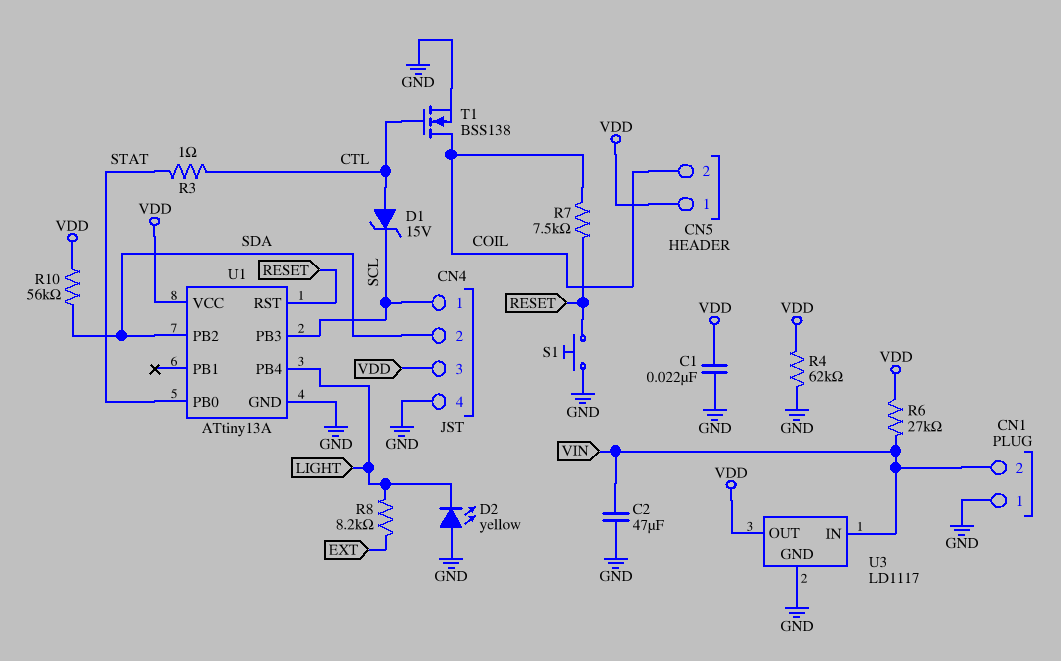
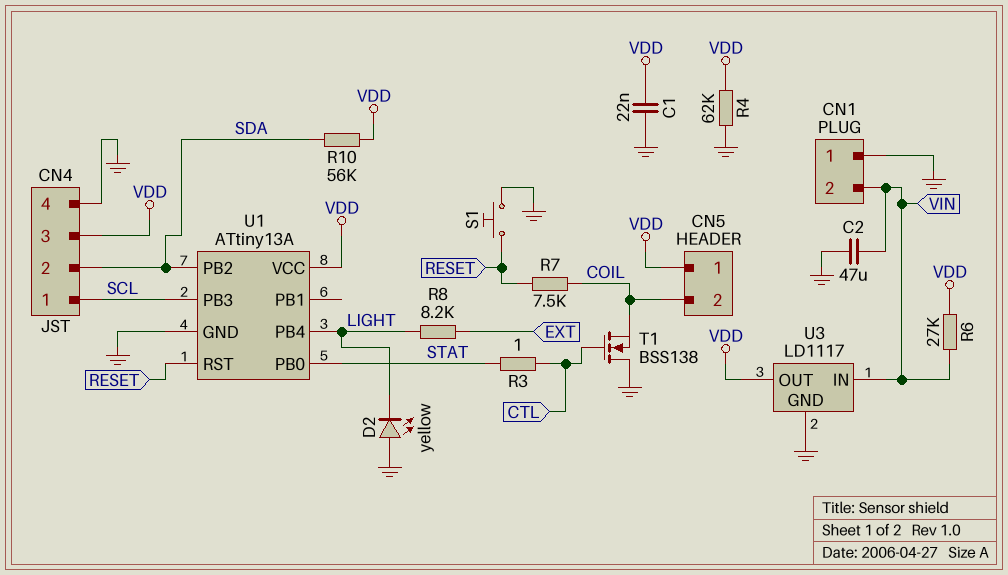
D1: zener 15V (A CTL, K SCL) -> none
T1: NMOS BSS138 (G CTL, D COIL, S GND) -> NMOS BSS138 (G CTL, D GND, S COIL)

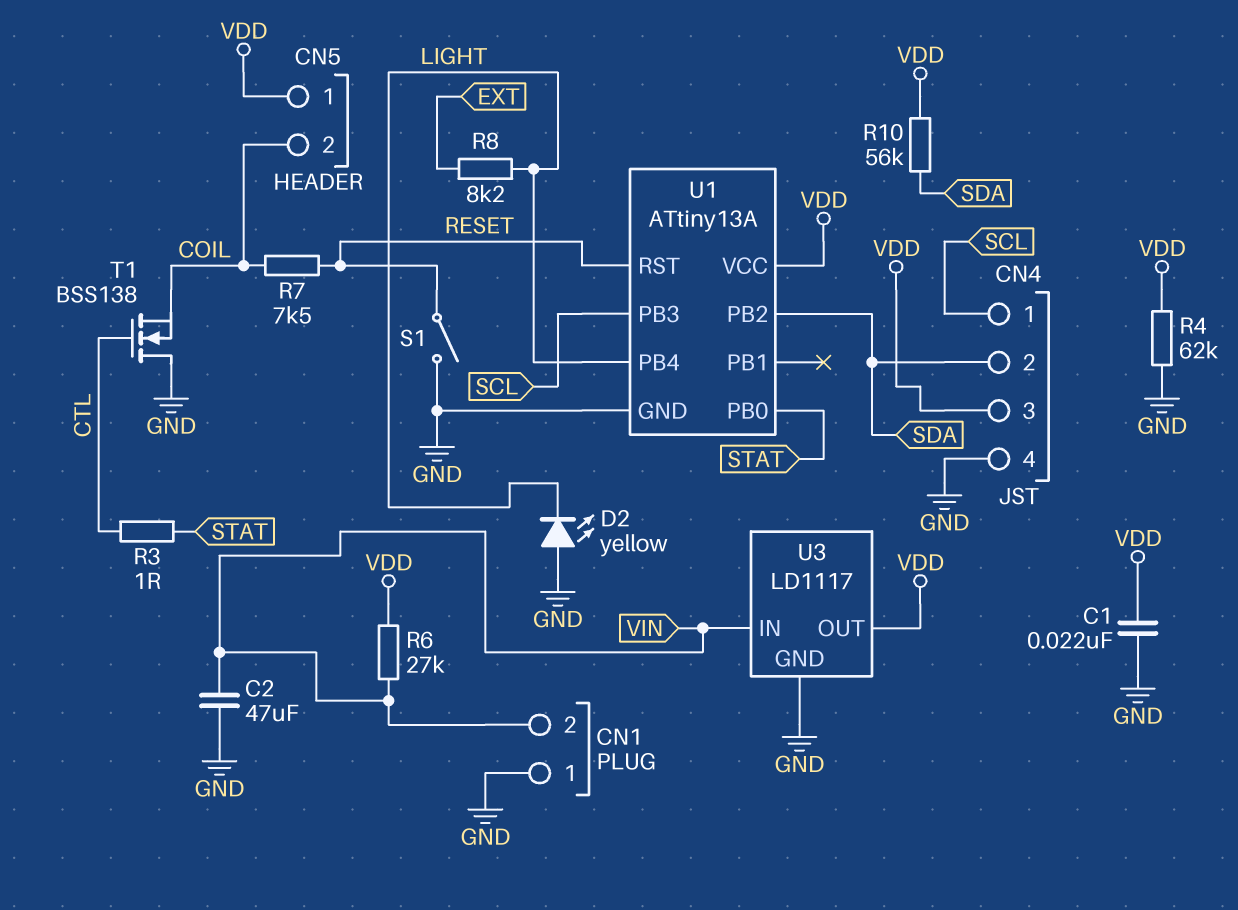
S1: button (GND, RESET) -> switch (GND, RESET)

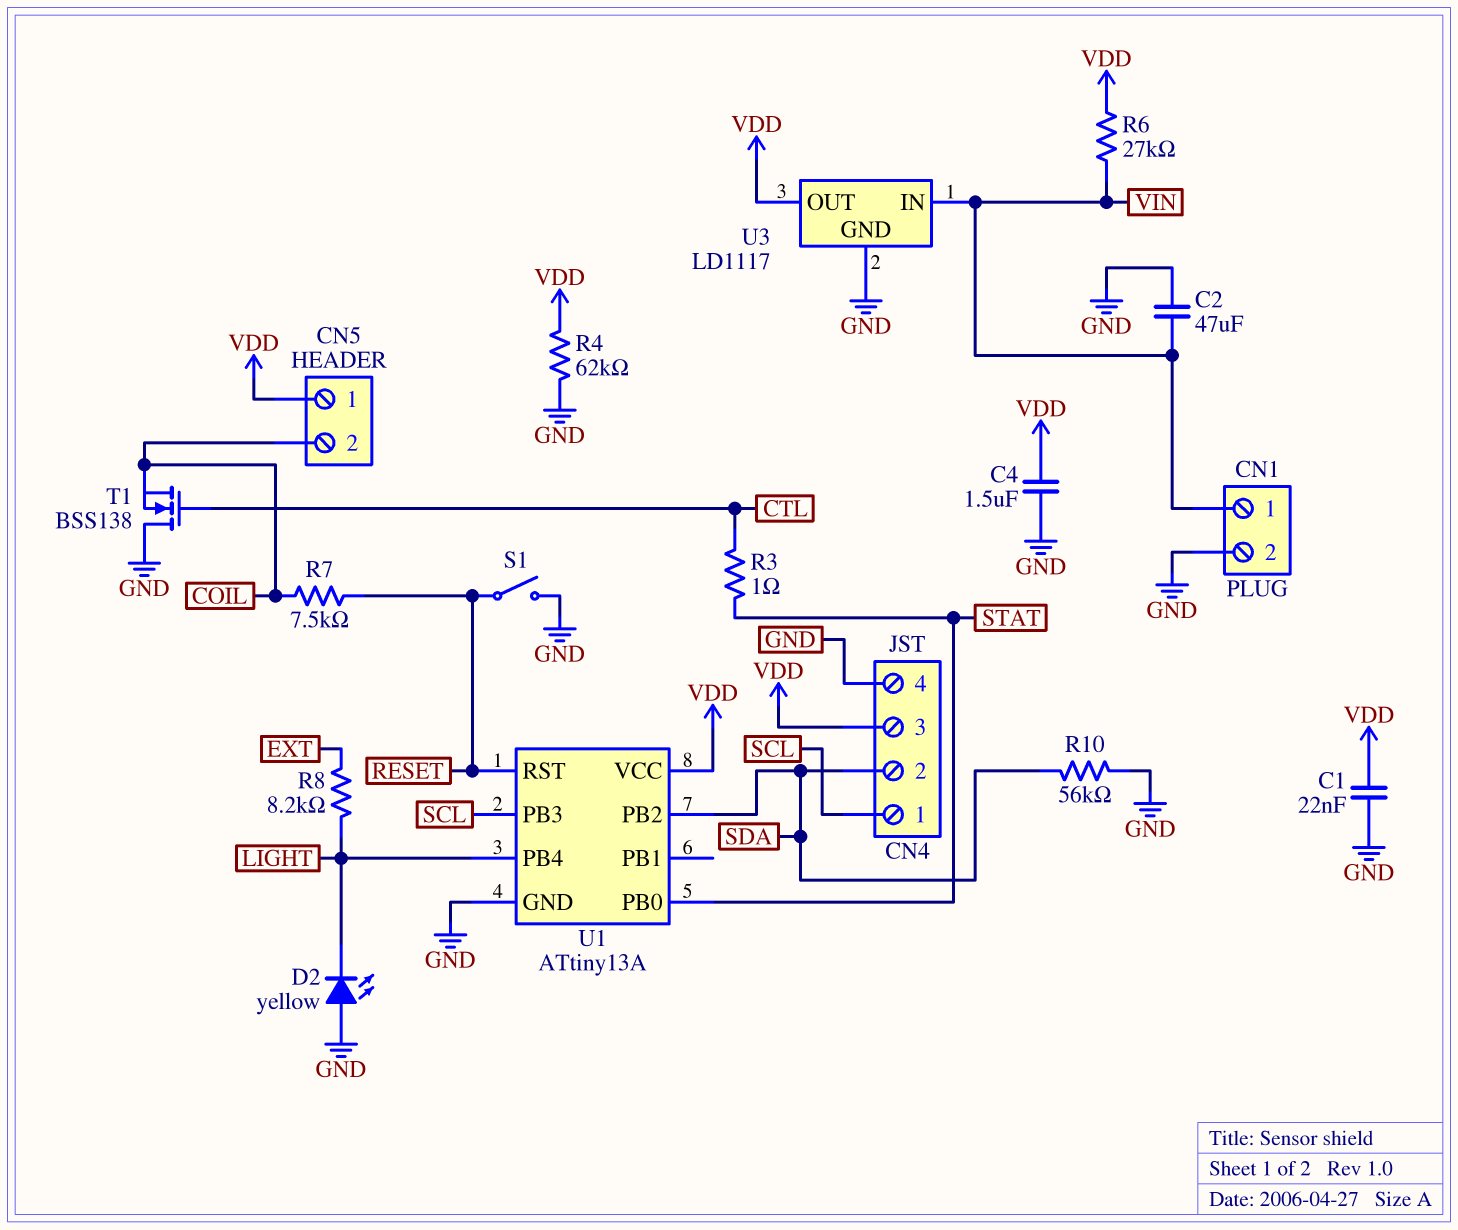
C4: none -> 1.5uF (GND, VDD)
CN1 pin 1: GND -> VIN
CN1 pin 2: VIN -> GND
R10: 56k (SDA, VDD) -> 56k (GND, SDA)

